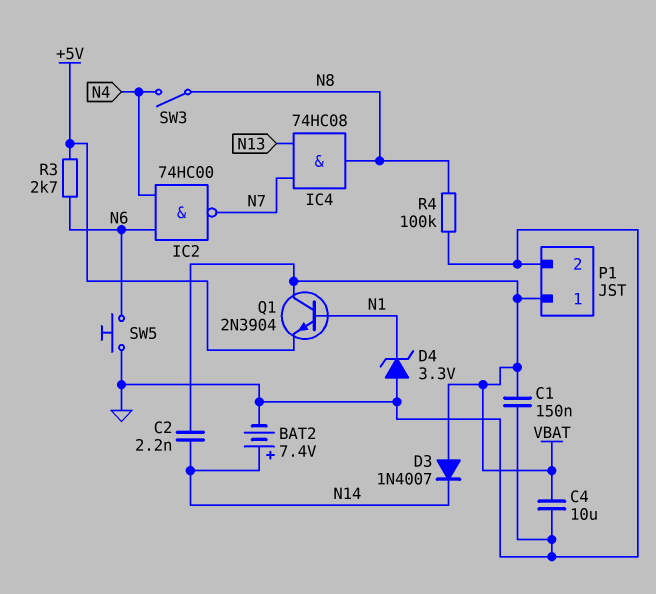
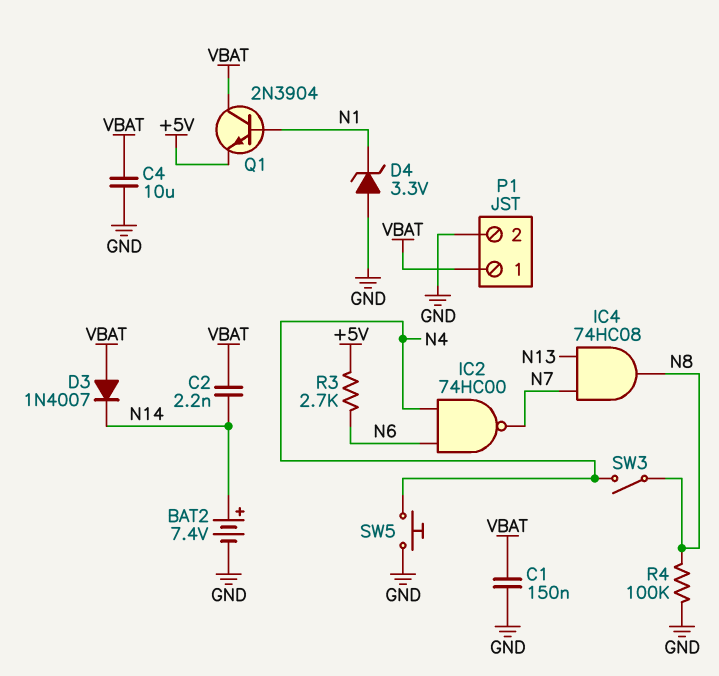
SW5: button (GND, N6) -> button (GND, N4)

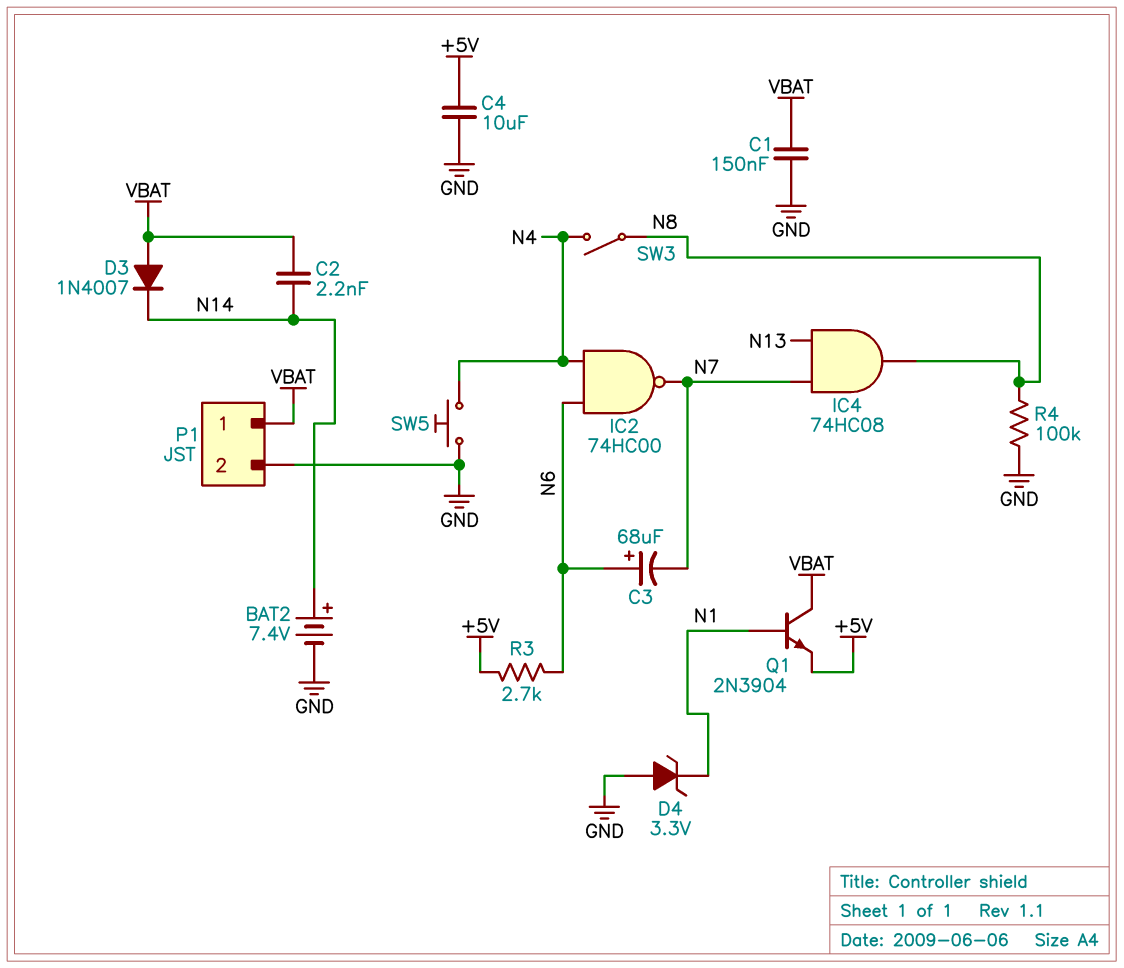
C3: none -> 68uF (plus N6, minus N7)
C4: 10uF (GND, VBAT) -> 10uF (+5V, GND)

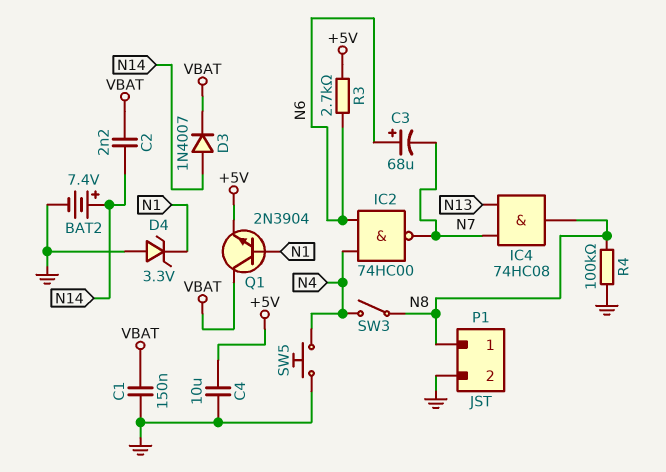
D3: diode 1N4007 (A VBAT, K N14) -> diode 1N4007 (A N14, K VBAT)
P1 pin 1: VBAT -> N8

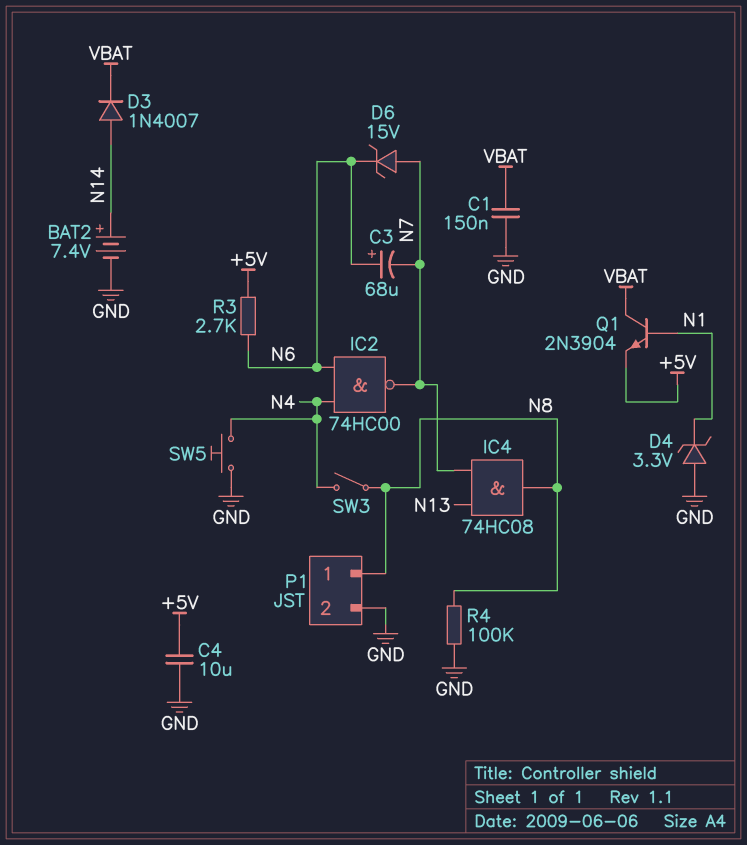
C2: 2.2nF (N14, VBAT) -> none
D6: none -> zener 15V (A N7, K N6)

